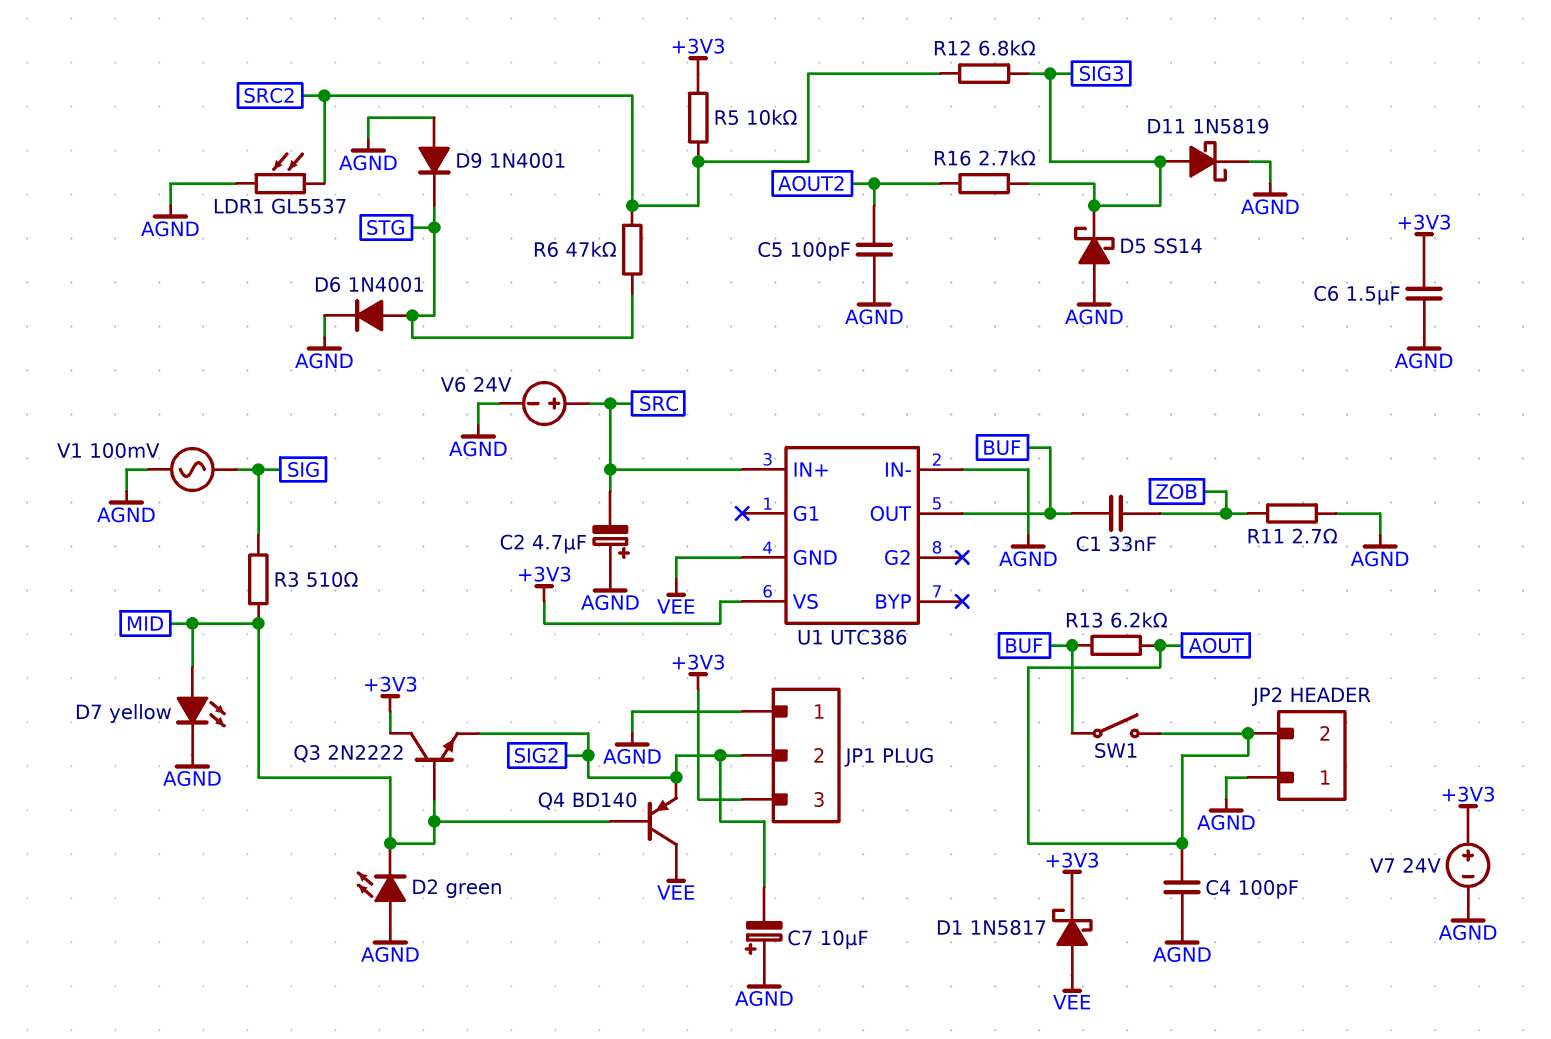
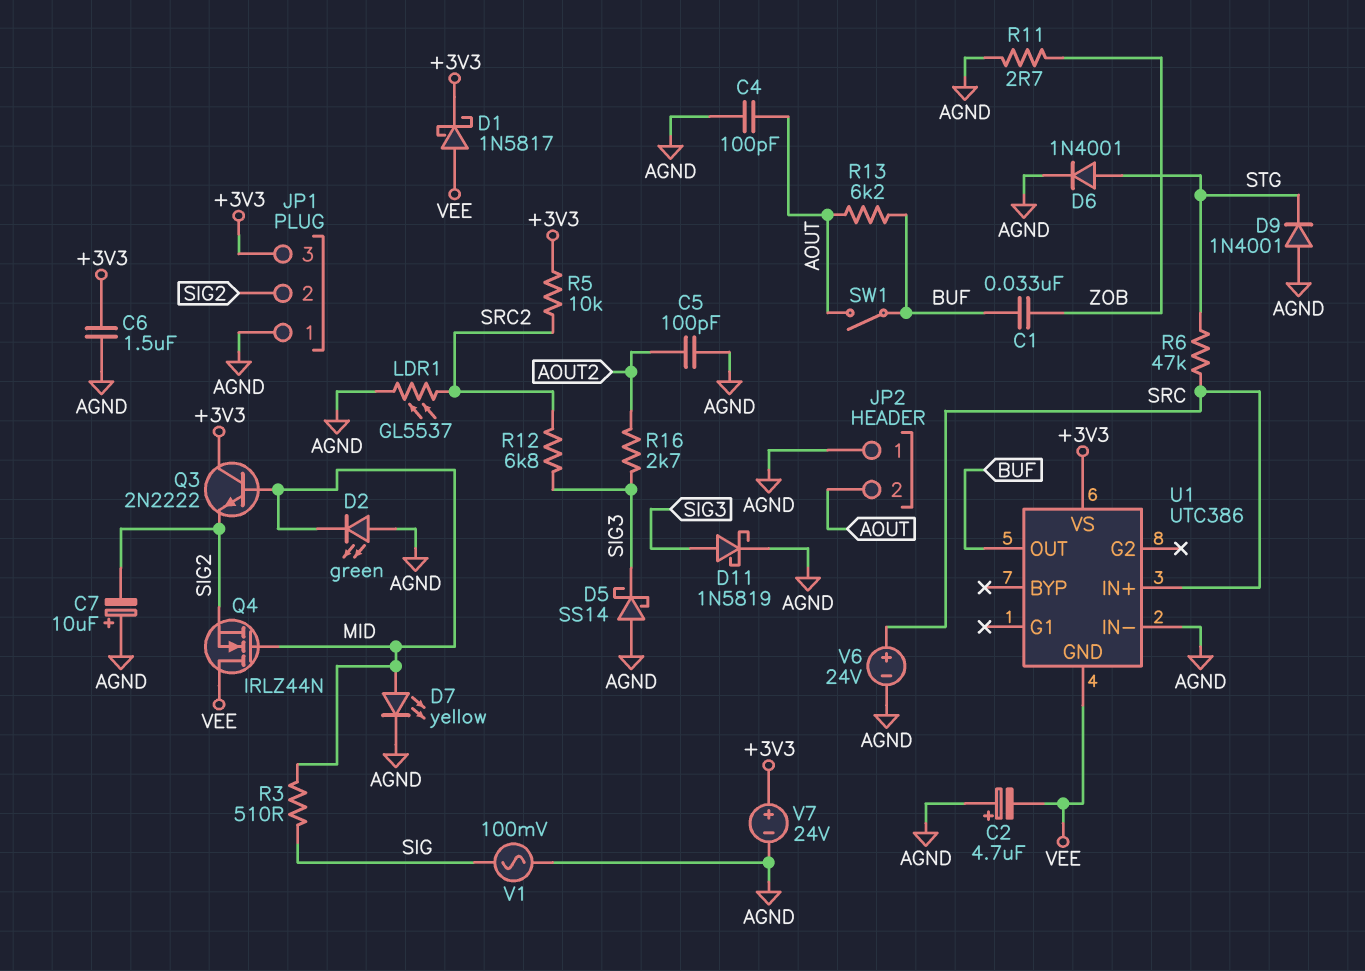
C2: 4.7uF (plus AGND, minus SRC) -> 4.7uF (plus AGND, minus VEE)
Q4: PNP BD140 (B MID, C VEE, E SIG2) -> NMOS IRLZ44N (G MID, D VEE, S SIG2)
R6: 47k (SRC2, STG) -> 47k (SRC, STG)

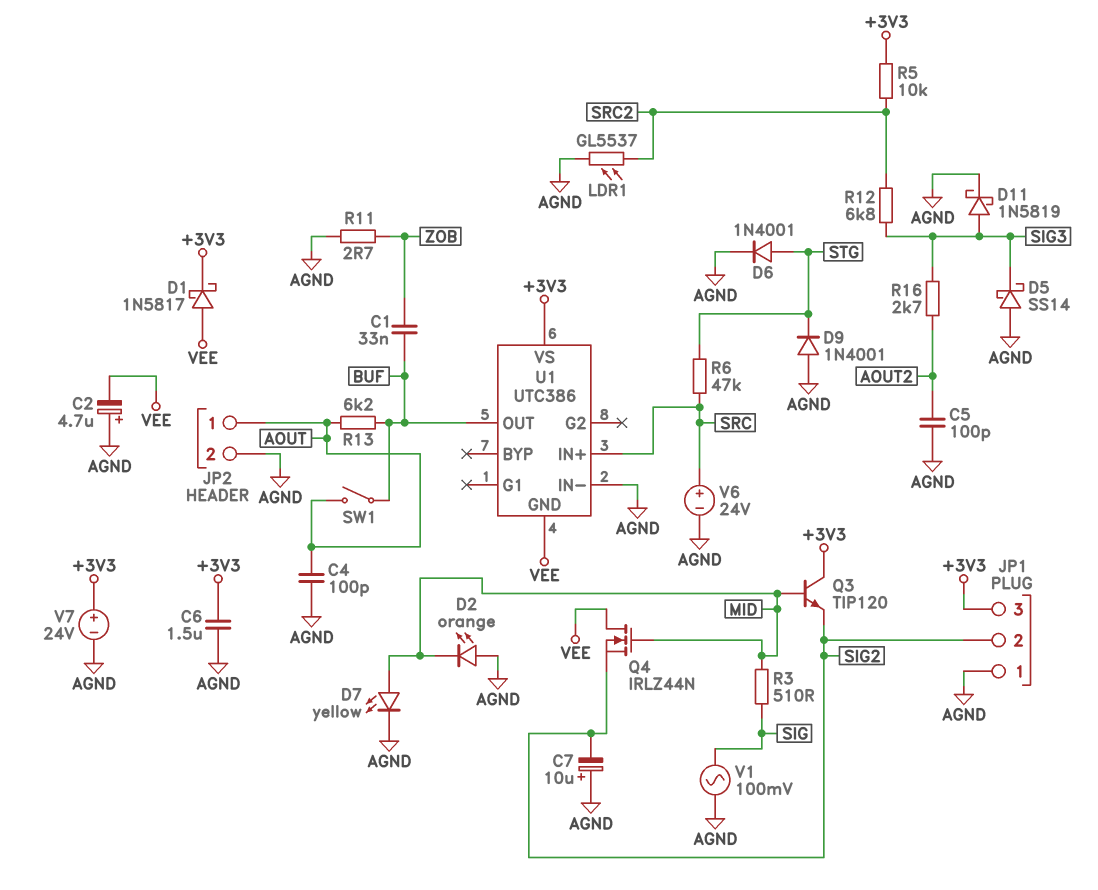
D2: LED green (A AGND, K MID) -> LED orange (A AGND, K MID)
JP2 pin 1: AGND -> AOUT
JP2 pin 2: AOUT -> AGND
Q3: NPN 2N2222 (B MID, C +3V3, E SIG2) -> NPN TIP120 (B MID, C +3V3, E SIG2)

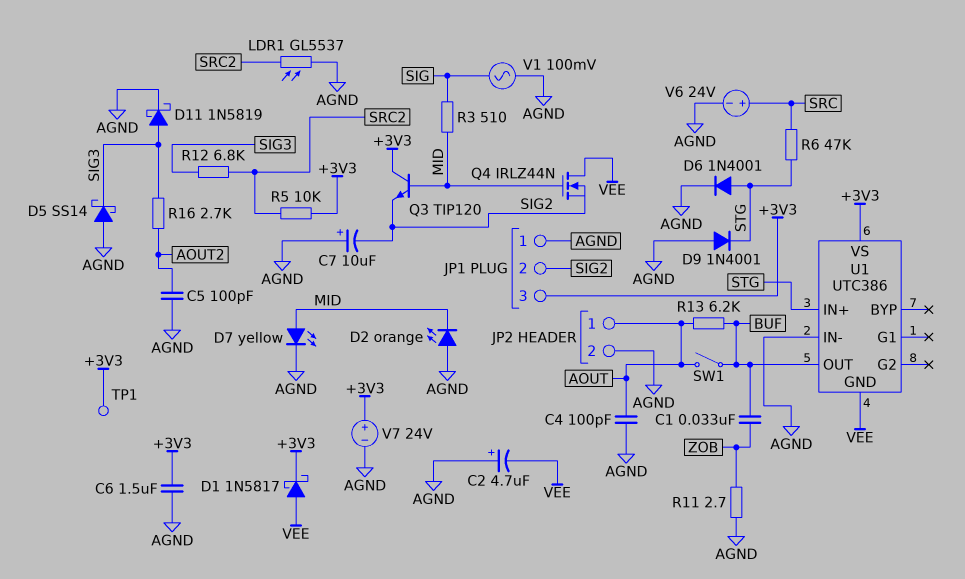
TP1: none -> test point (+3V3)
U1 pin IN+: SRC -> STG

